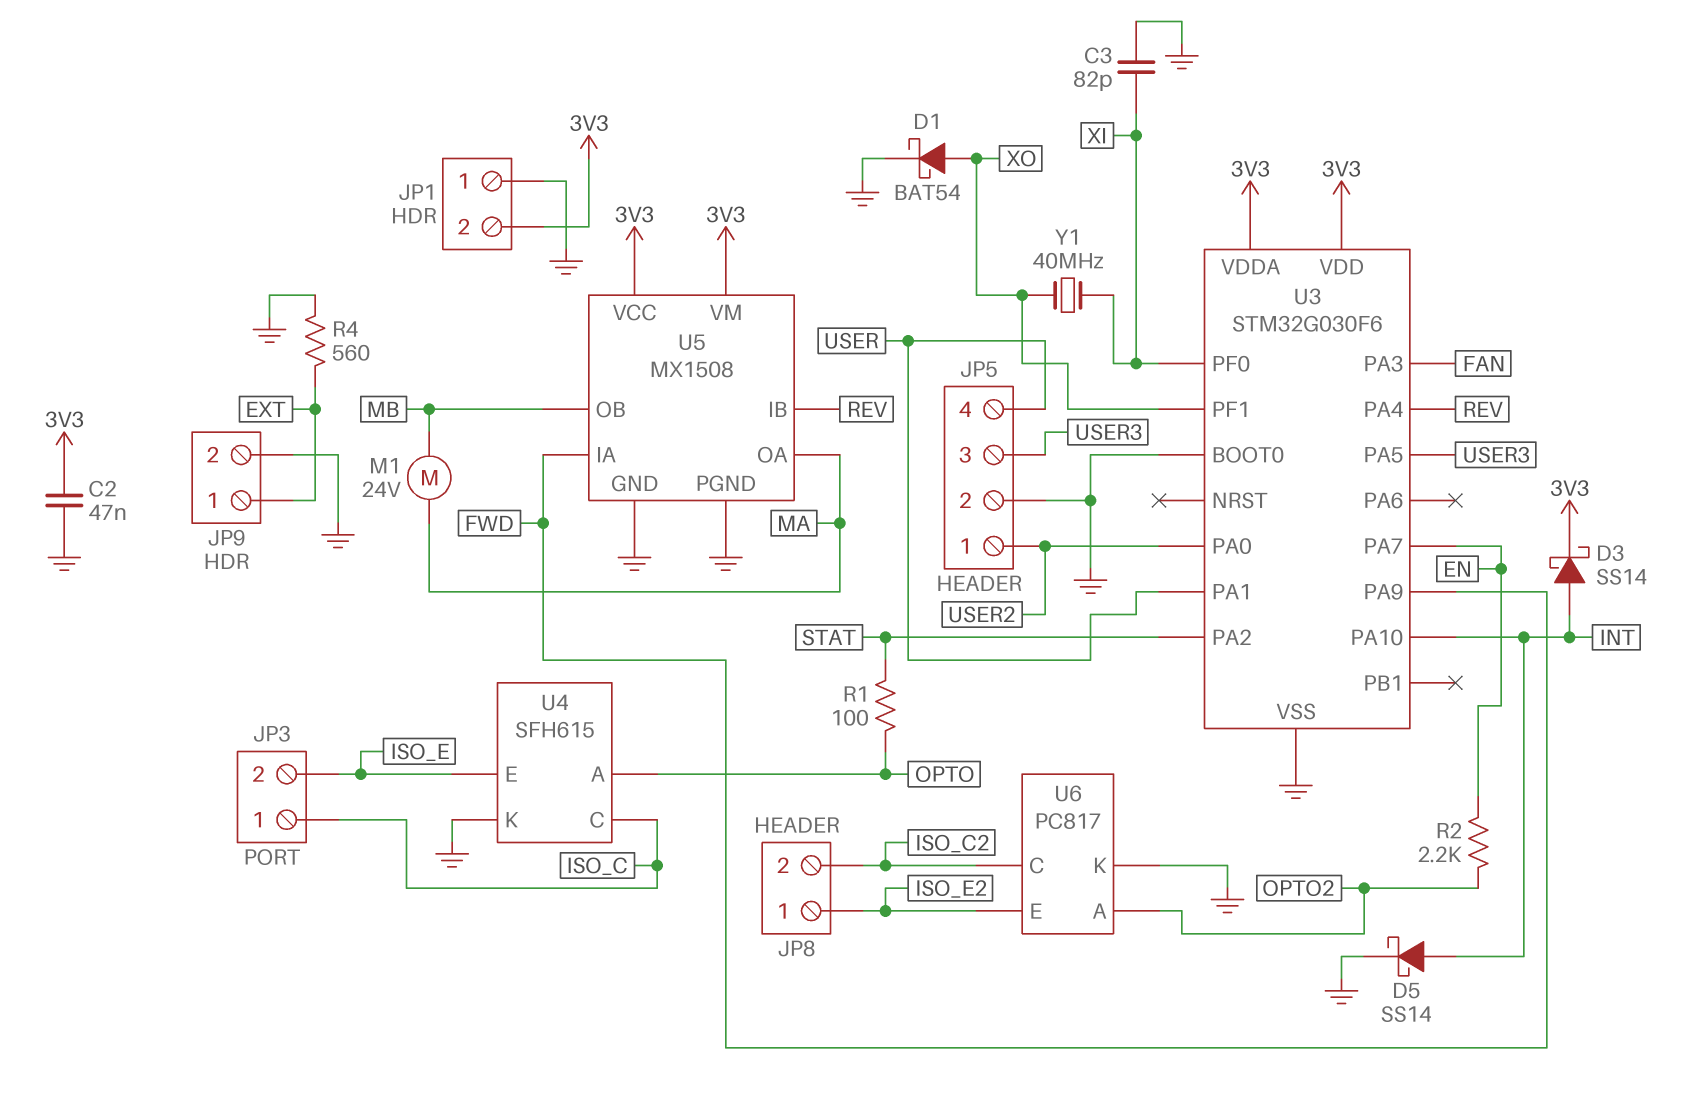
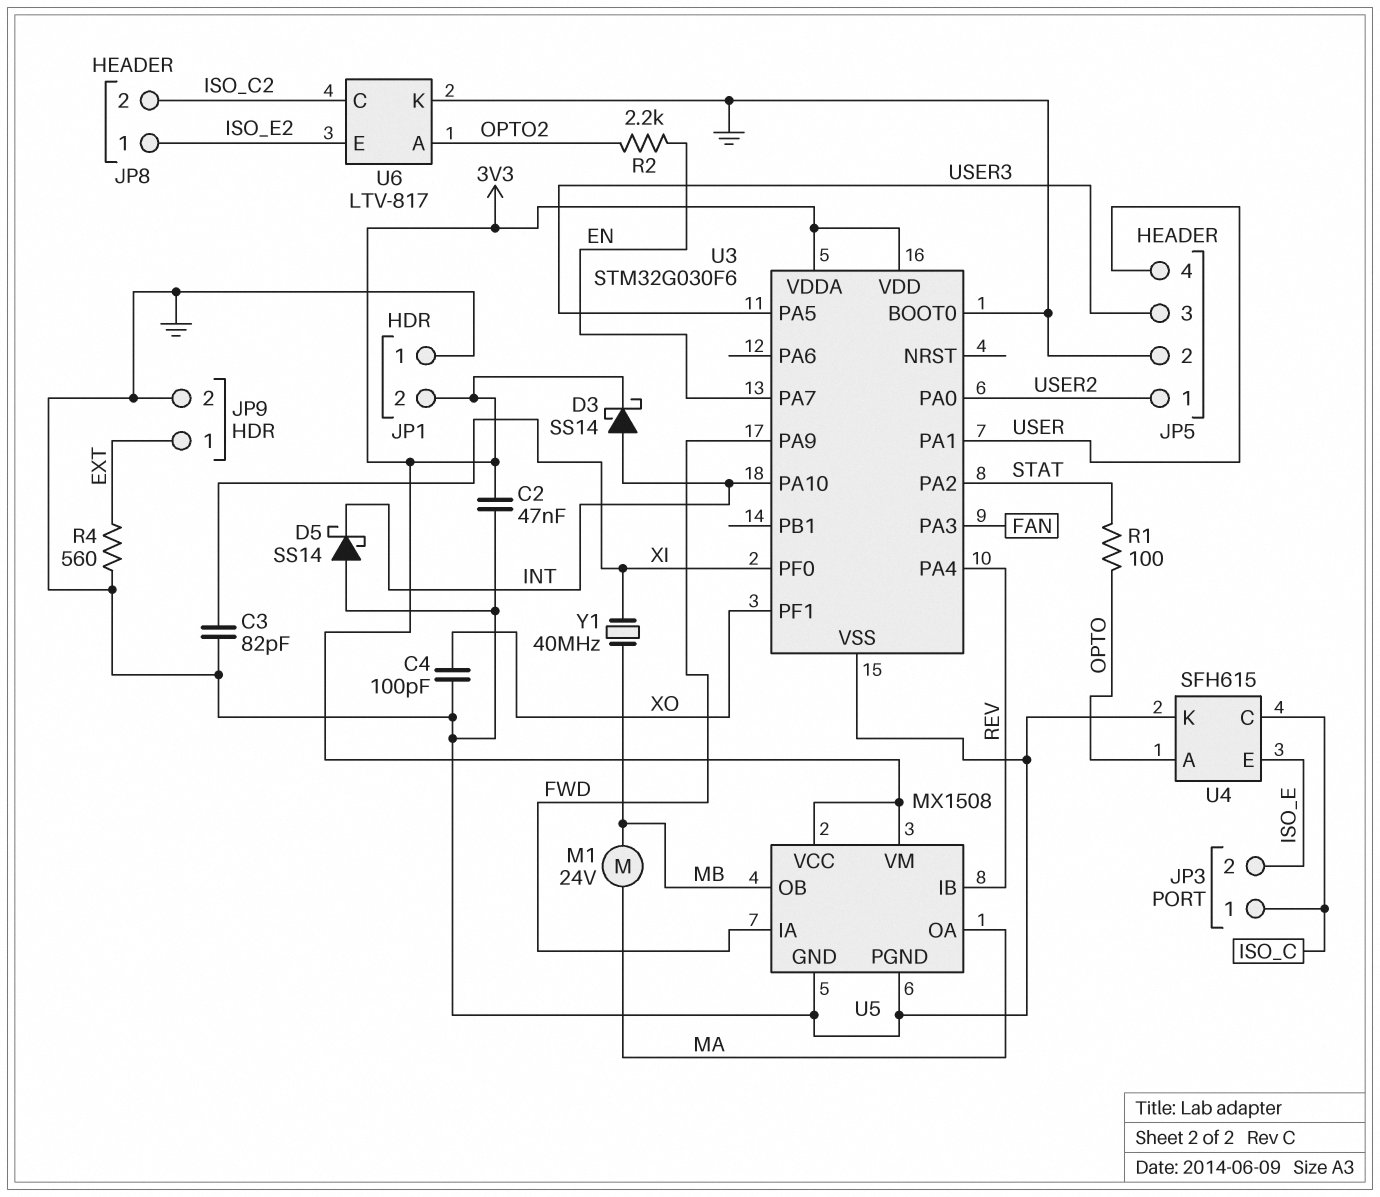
C4: none -> 100pF (GND, XO)
D1: schottky BAT54 (A XO, K GND) -> none
D5: schottky SS14 (A INT, K GND) -> schottky SS14 (A GND, K INT)
U6: PC817 -> LTV-817
Y1: 40MHz (XI, XO) -> 40MHz (MB, XI)

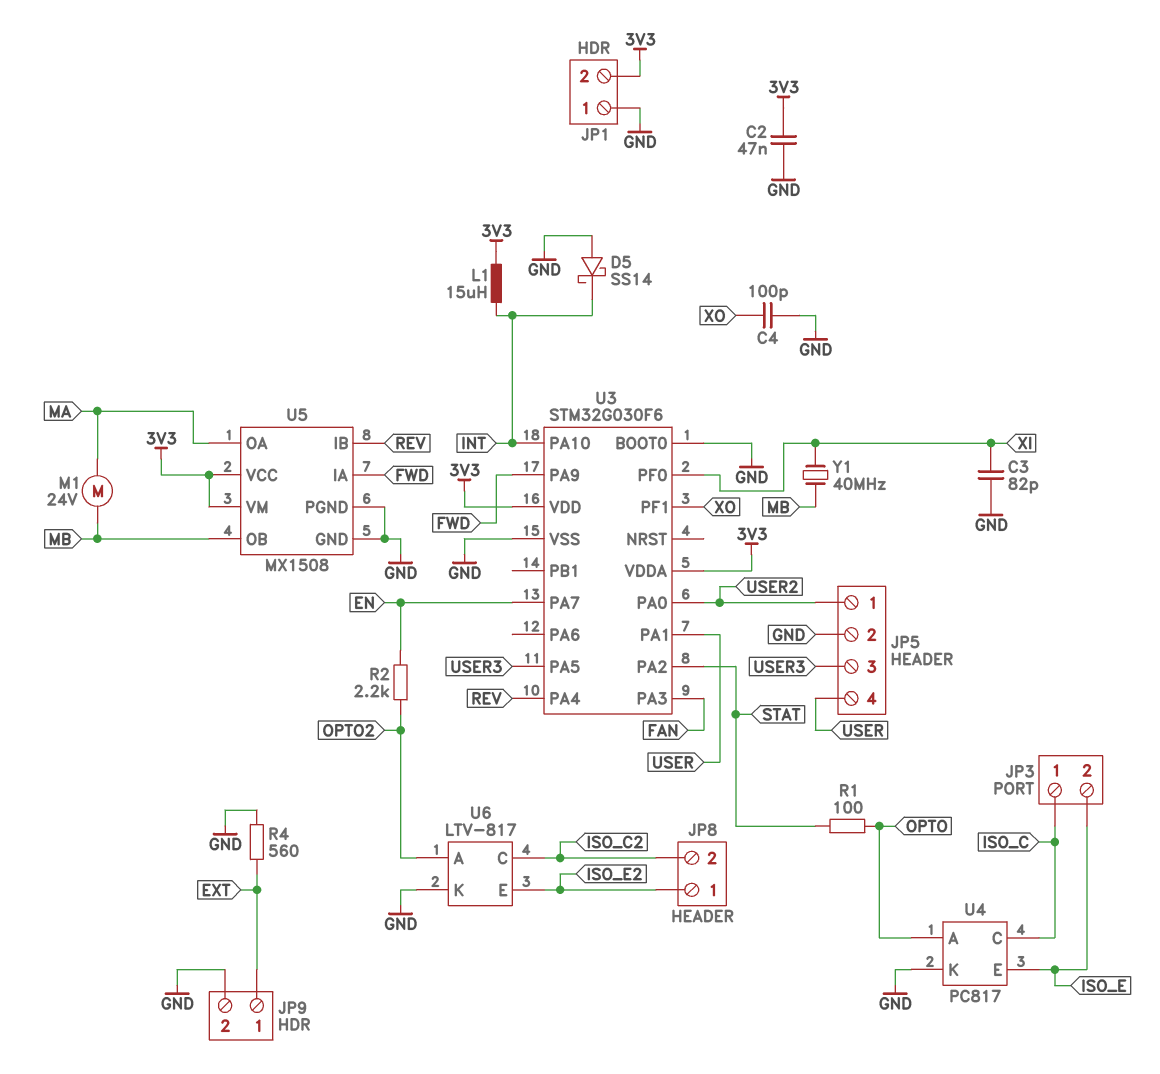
D3: schottky SS14 (A INT, K 3V3) -> none
L1: none -> 15uH (3V3, INT)
U4: SFH615 -> PC817

